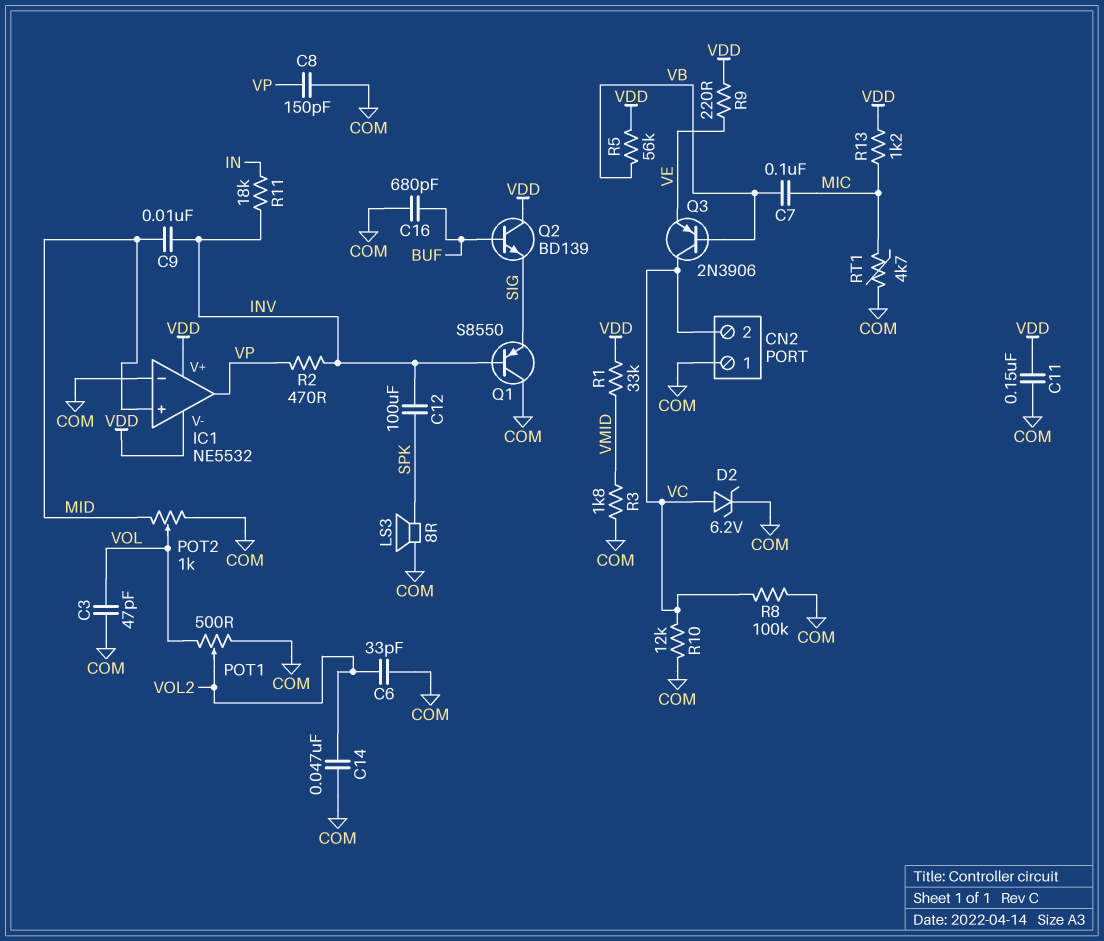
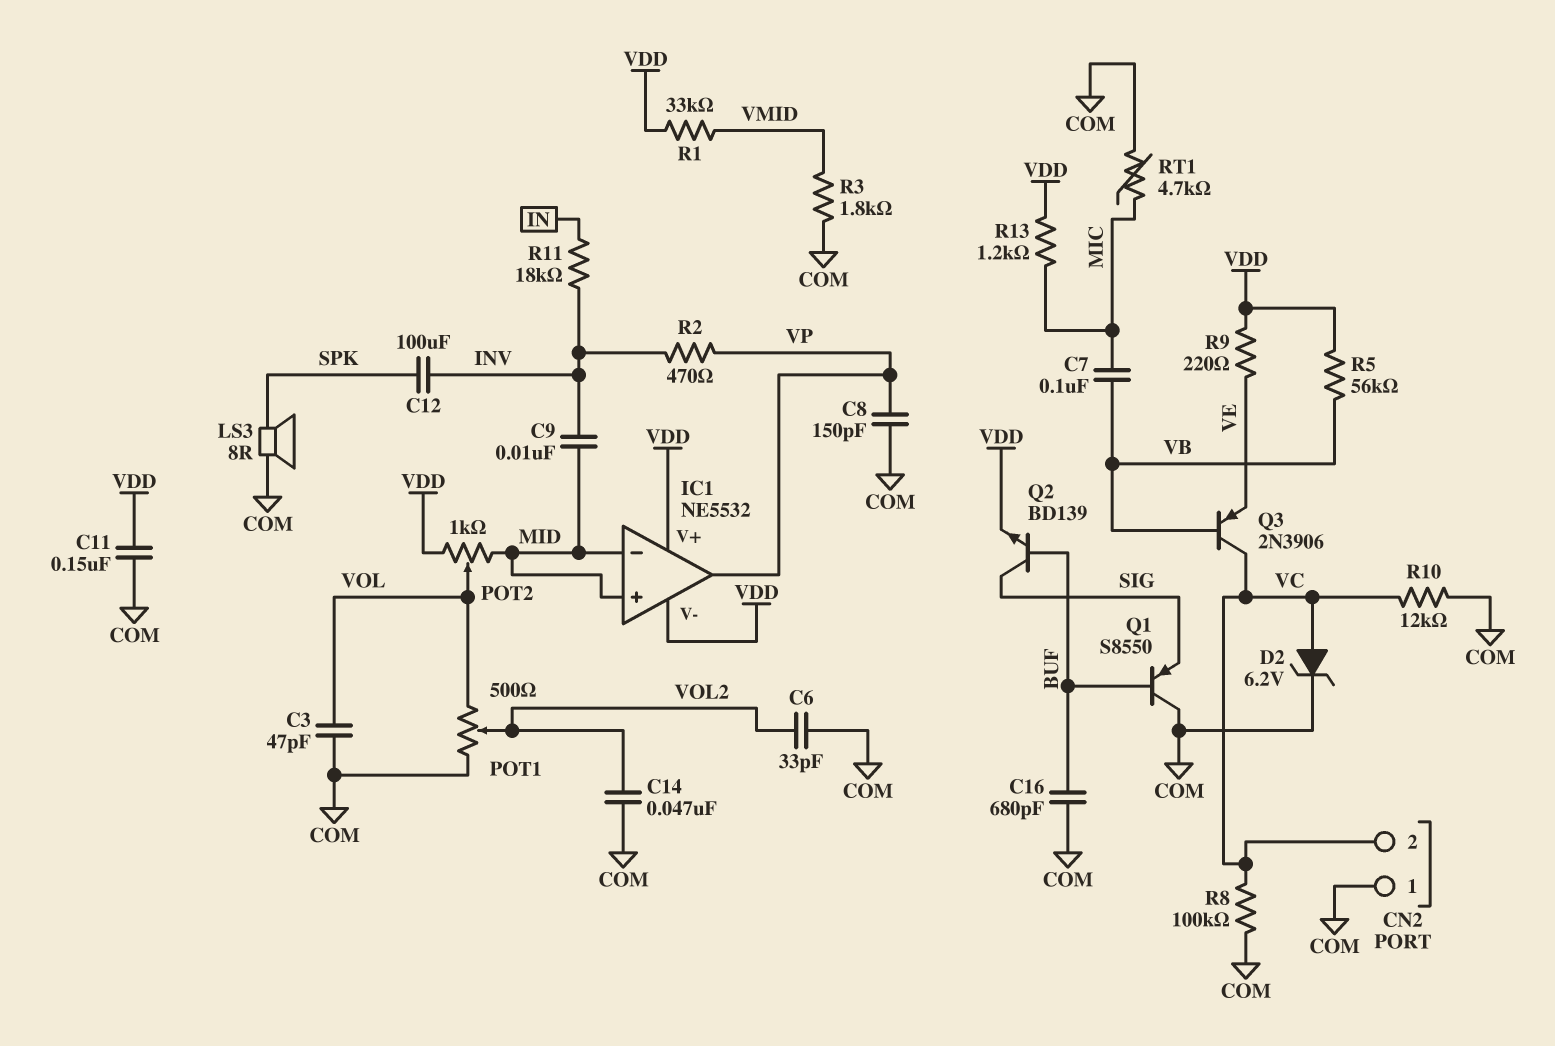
IC1 pin in-: COM -> MID
POT2: 1k (COM, MID, wiper VOL) -> 1k (MID, VDD, wiper VOL)
Q1: PNP S8550 (B INV, C COM, E SIG) -> PNP S8550 (B BUF, C COM, E SIG)
Q2: NPN BD139 (B BUF, C VDD, E SIG) -> NPN BD139 (B BUF, C SIG, E VDD)

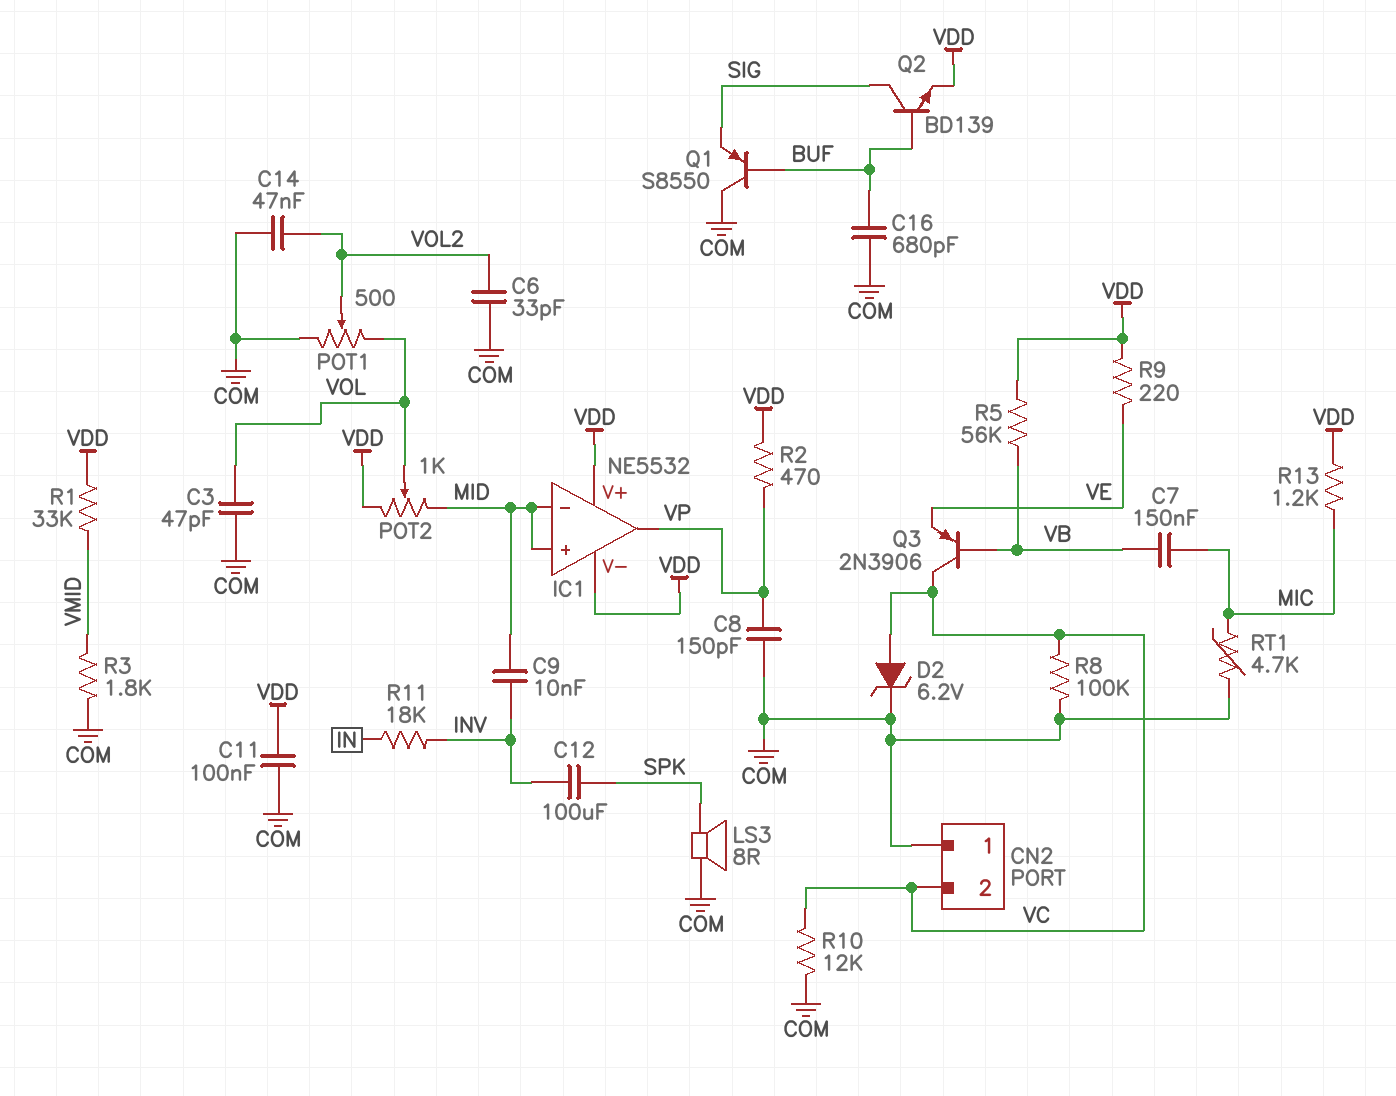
C7: 100nF (MIC, VB) -> 150nF (MIC, VB)
C11: 150nF (COM, VDD) -> 100nF (COM, VDD)
R2: 470 (INV, VP) -> 470 (VDD, VP)

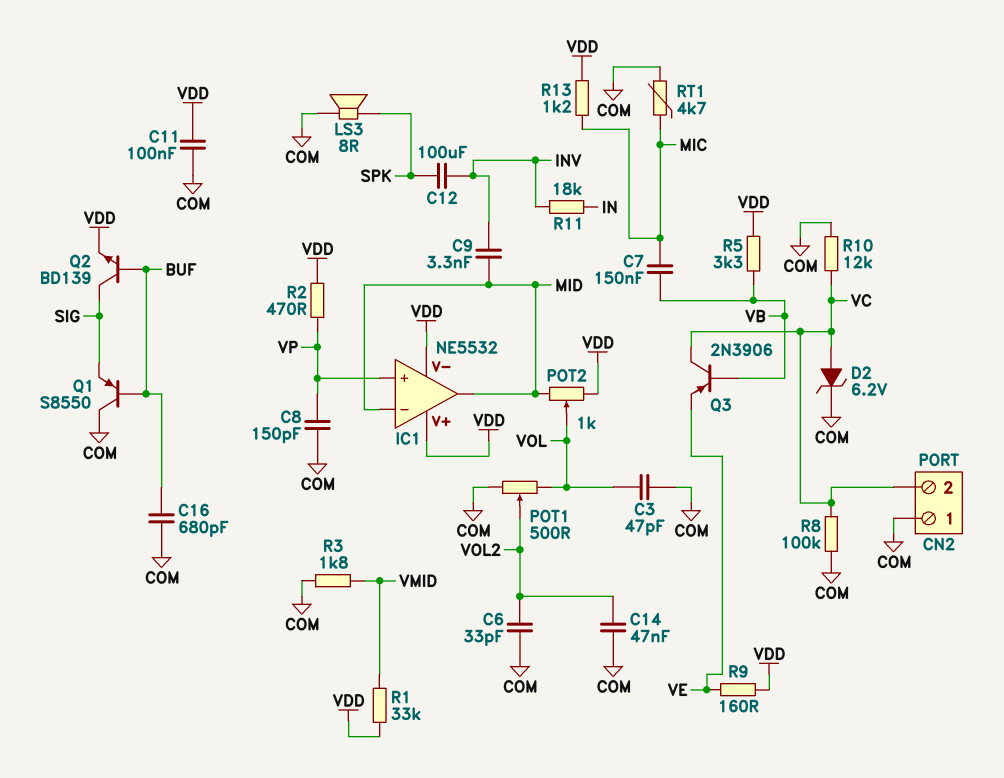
C9: 10nF (INV, MID) -> 3.3nF (INV, MID)
IC1 pin in+: MID -> VP
IC1 pin out: VP -> MID
R5: 56k (VB, VDD) -> 3.3k (VB, VDD)
R9: 220 (VDD, VE) -> 160 (VDD, VE)

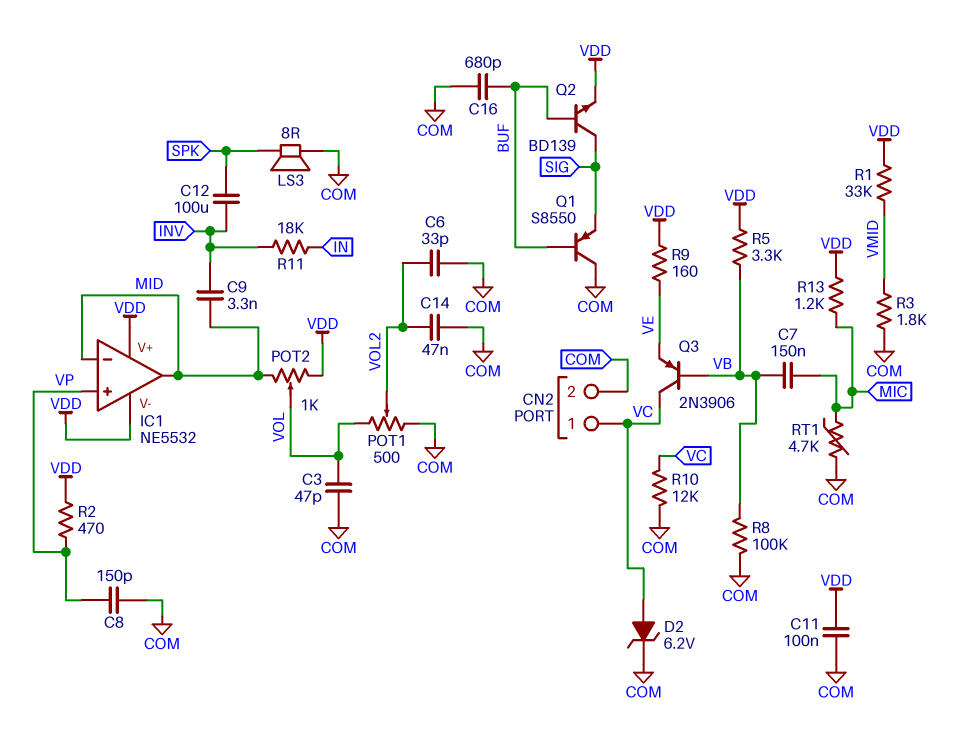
CN2 pin 1: COM -> VC
CN2 pin 2: VC -> COM
R8: 100k (COM, VC) -> 100k (COM, VB)

